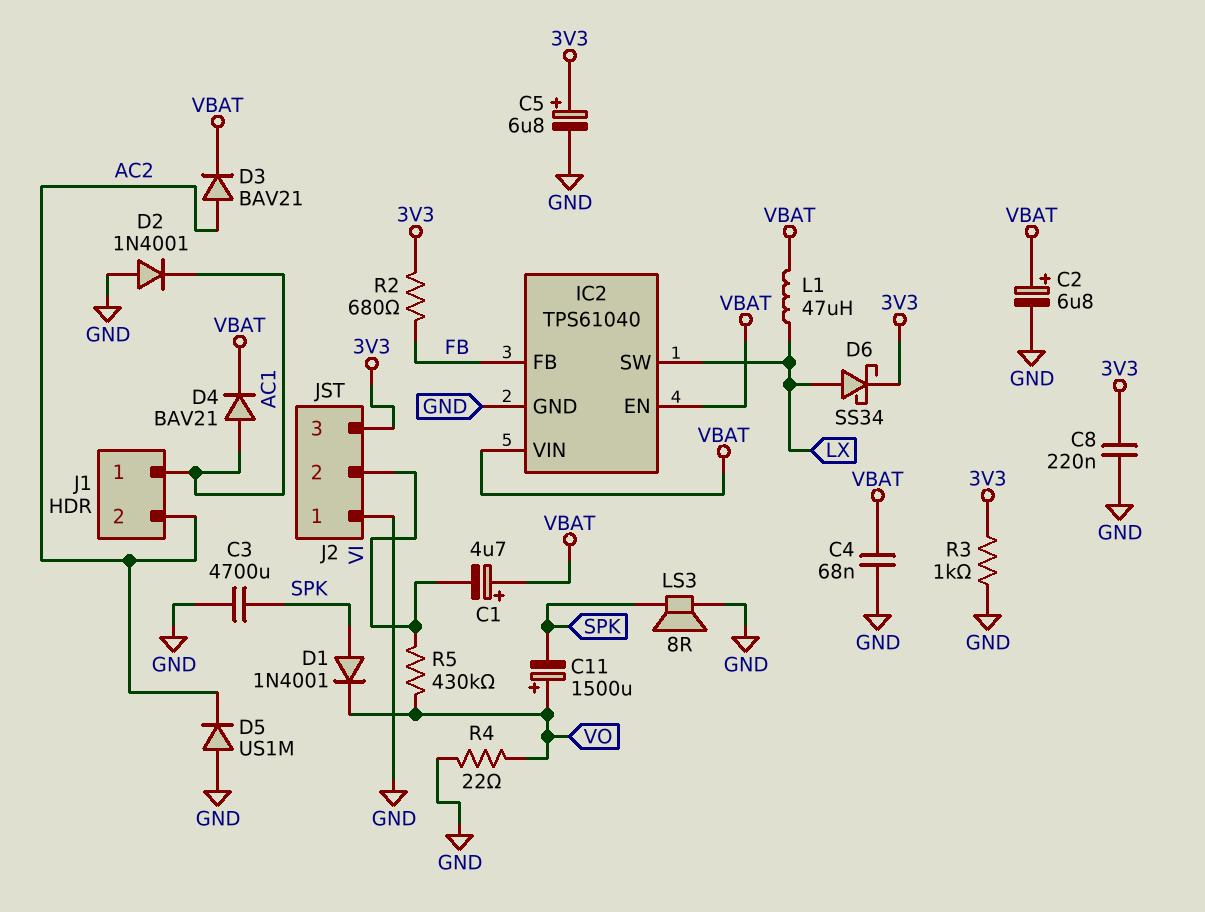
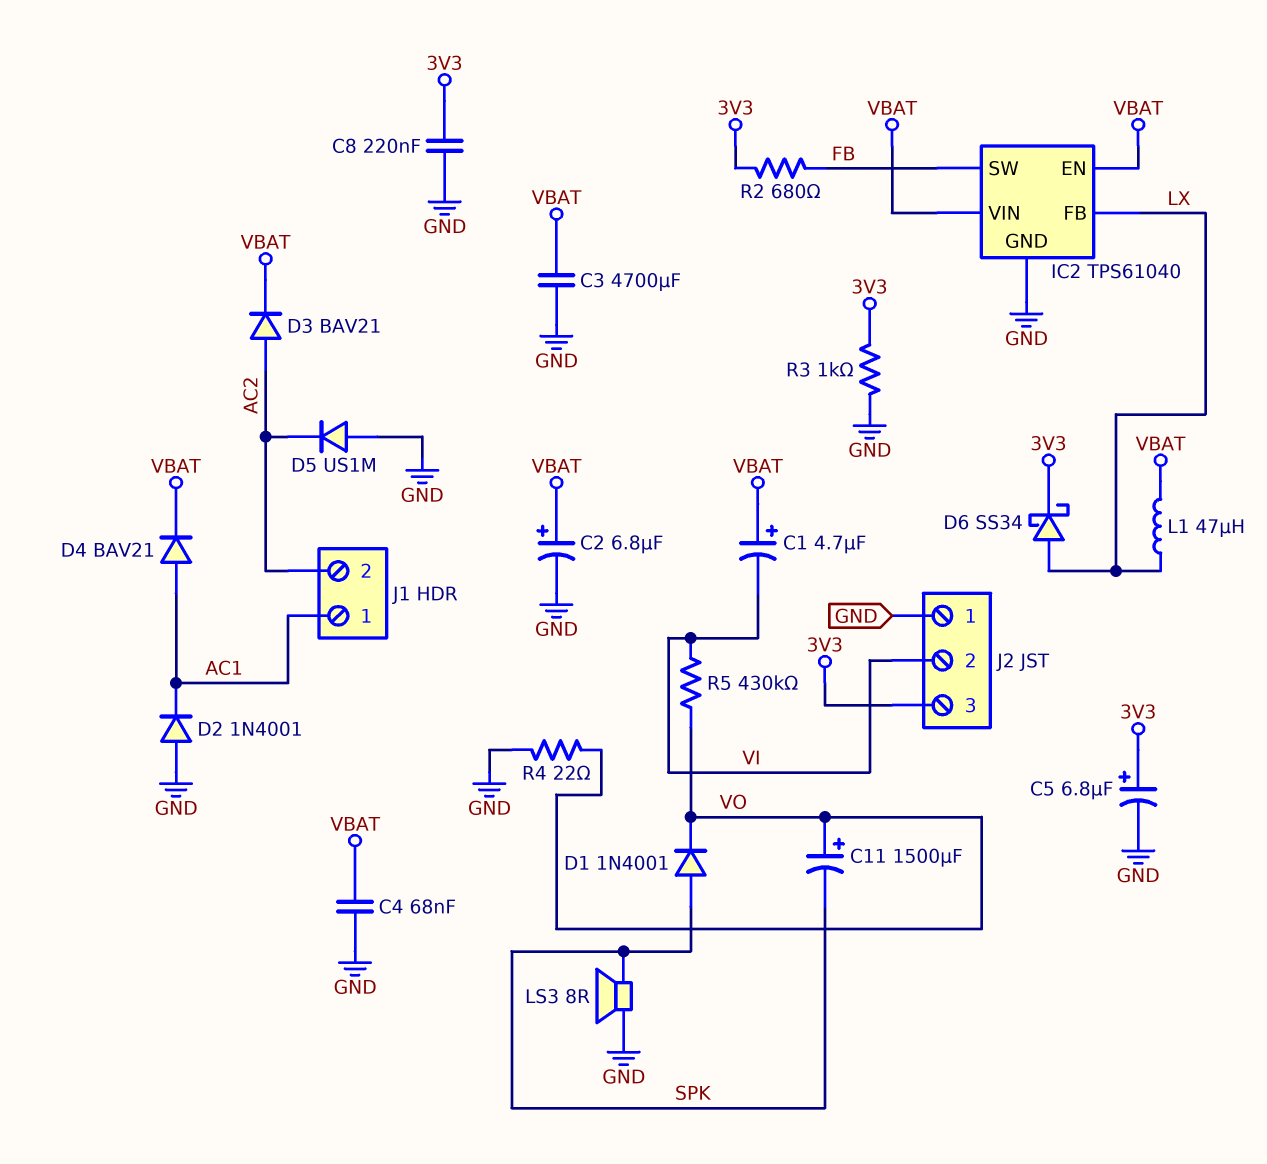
C3: 4700uF (GND, SPK) -> 4700uF (GND, VBAT)
IC2 pin FB: FB -> LX
IC2 pin SW: LX -> FB

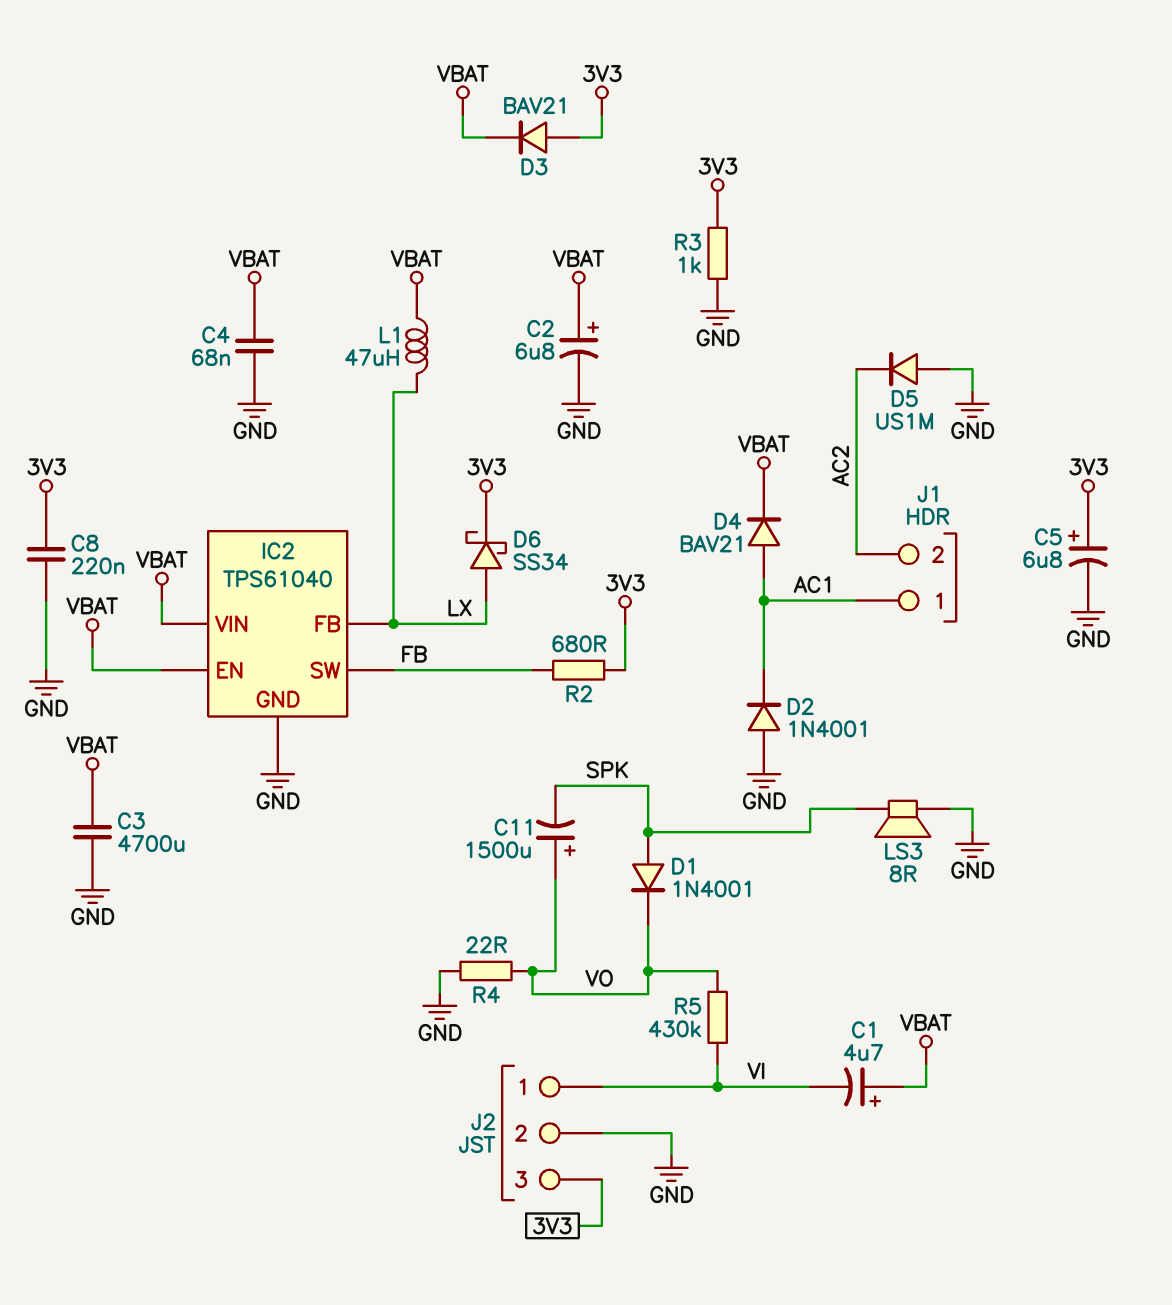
D3: diode BAV21 (A AC2, K VBAT) -> diode BAV21 (A 3V3, K VBAT)
J2 pin 1: GND -> VI
J2 pin 2: VI -> GND

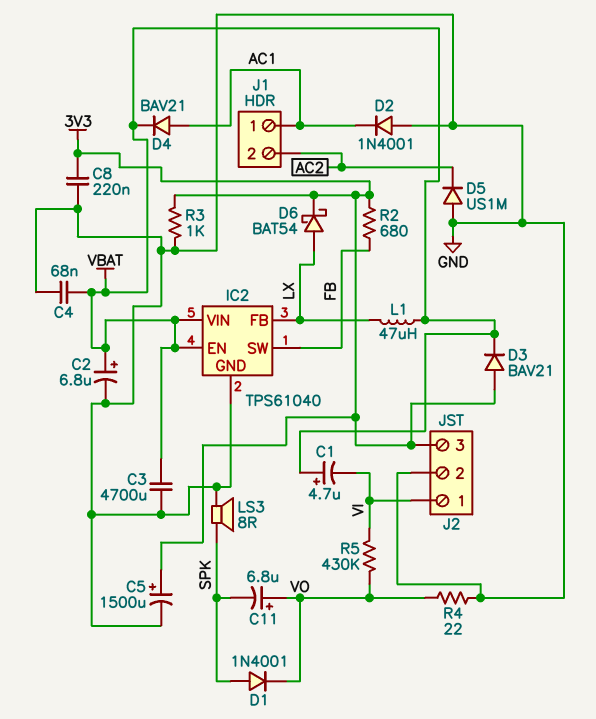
C5: 6.8uF (plus 3V3, minus GND) -> 1500uF (plus 3V3, minus GND)
C11: 1500uF (plus VO, minus SPK) -> 6.8uF (plus VO, minus SPK)
D6: schottky SS34 (A LX, K 3V3) -> schottky BAT54 (A LX, K 3V3)

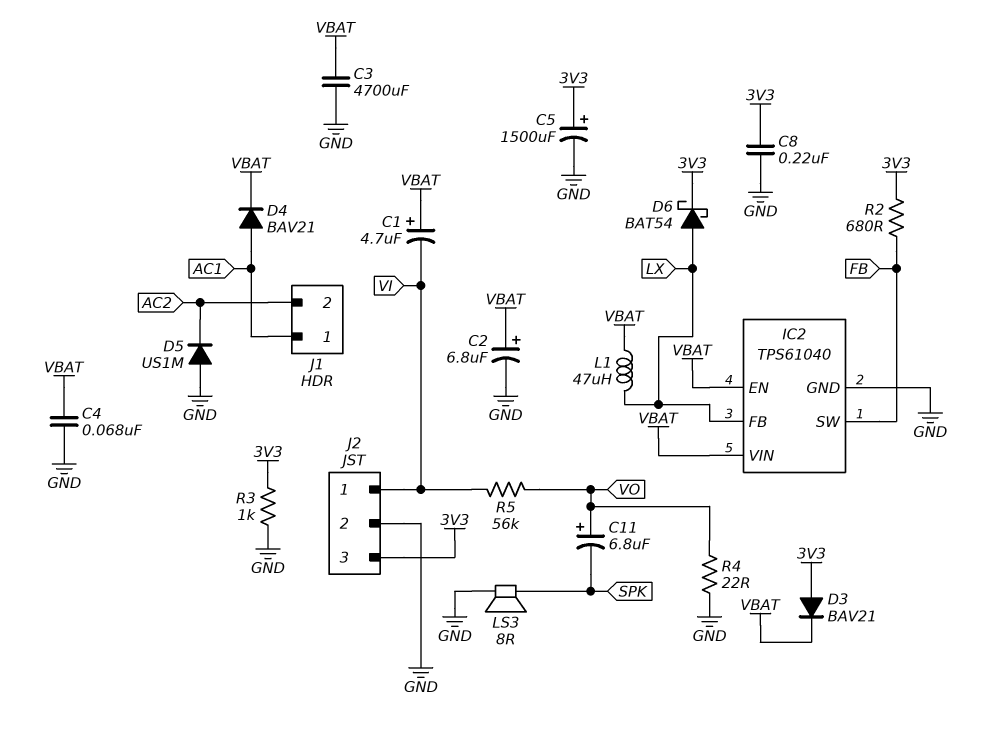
D1: diode 1N4001 (A SPK, K VO) -> none
D2: diode 1N4001 (A GND, K AC1) -> none
R5: 430k (VI, VO) -> 56k (VI, VO)

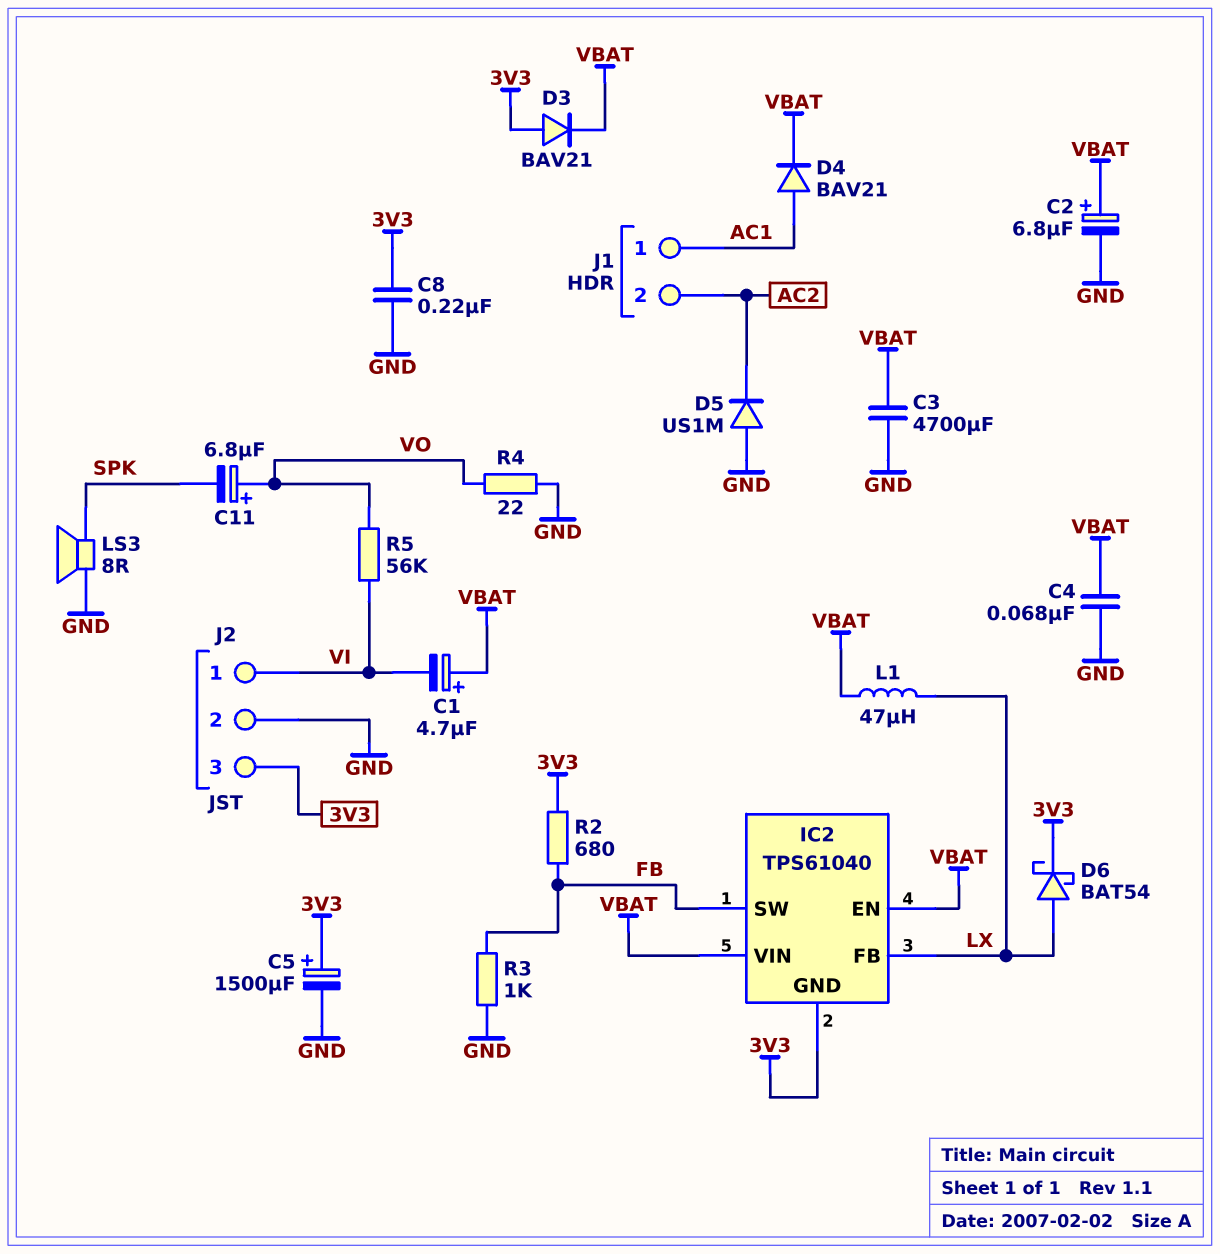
IC2 pin GND: GND -> 3V3
R3: 1k (3V3, GND) -> 1k (FB, GND)

